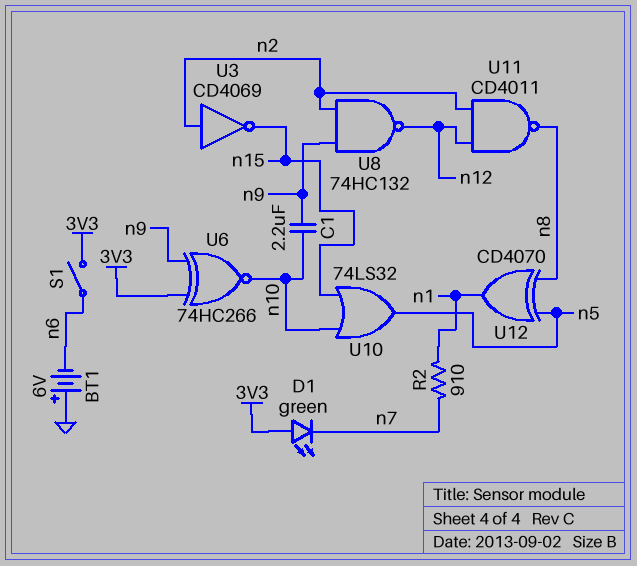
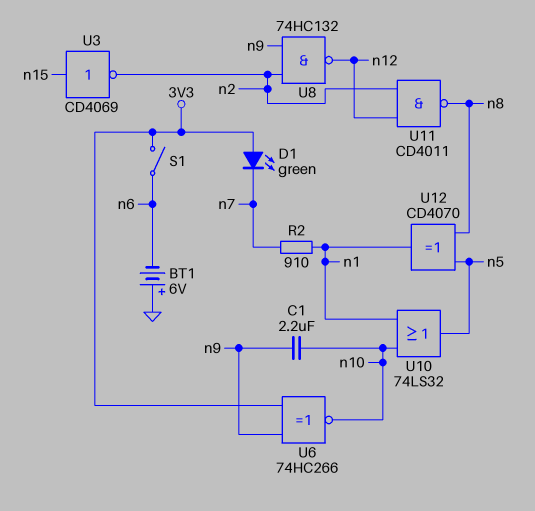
U3: NOT CD4069 (in n2, out n15) -> NOT CD4069 (in n15, out n2)
U10: OR 74LS32 (in n10, in n15, out n5) -> OR 74LS32 (in n1, in n10, out n5)

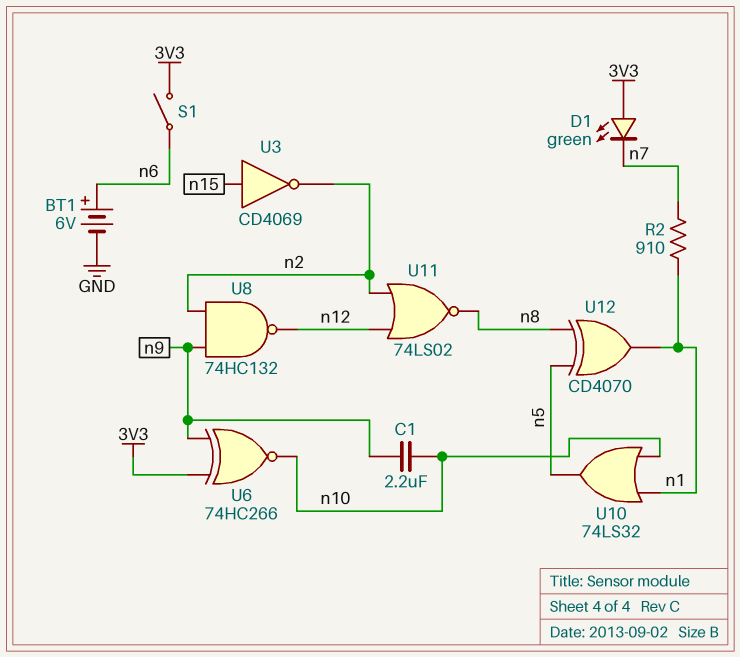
BT1: 6V (plus GND, minus n6) -> 6V (plus n6, minus GND)
U11: NAND CD4011 (in n2, in n12, out n8) -> NOR 74LS02 (in n2, in n12, out n8)

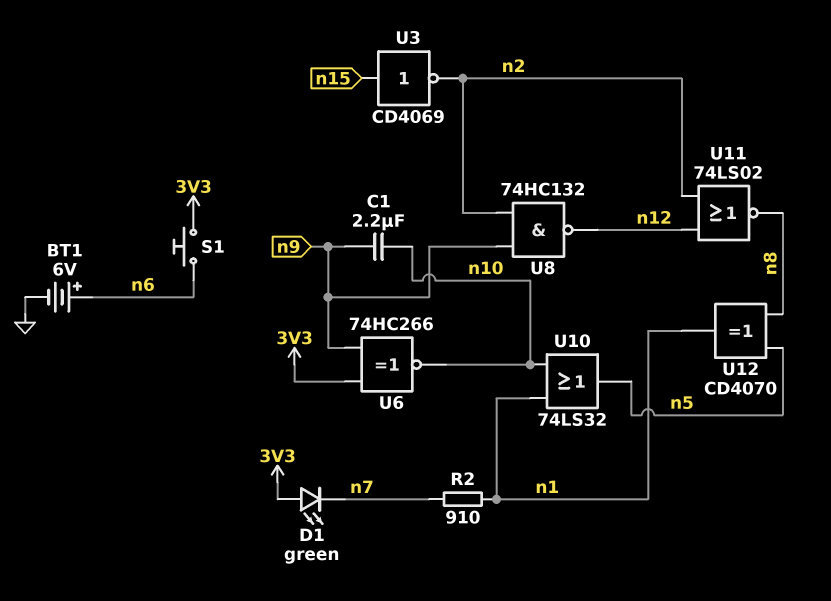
S1: switch (3V3, n6) -> button (3V3, n6)

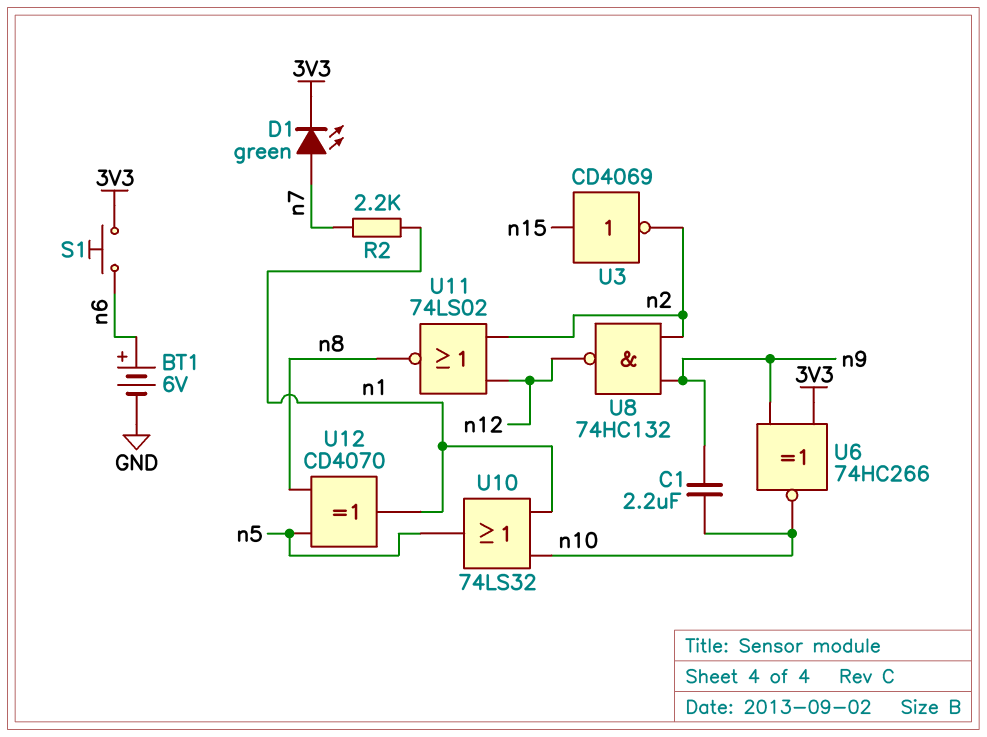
D1: LED green (A 3V3, K n7) -> LED green (A n7, K 3V3)
R2: 910 (n1, n7) -> 2.2k (n1, n7)

